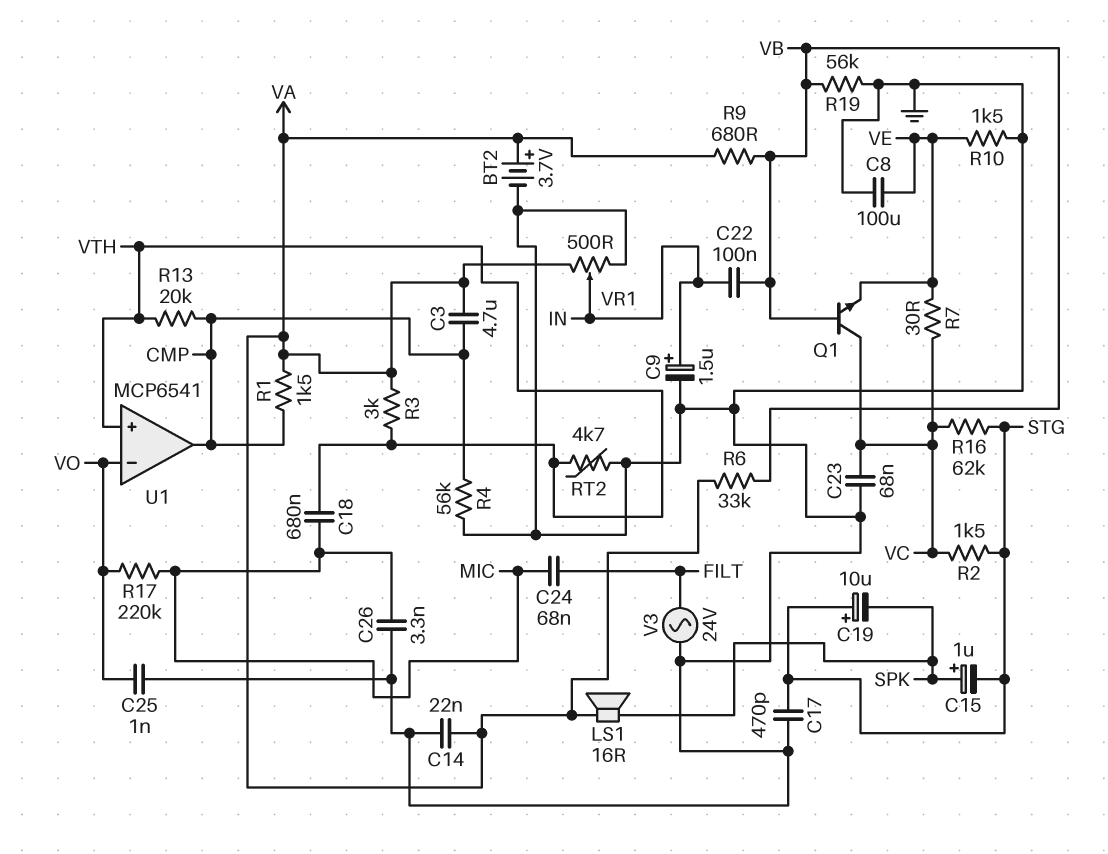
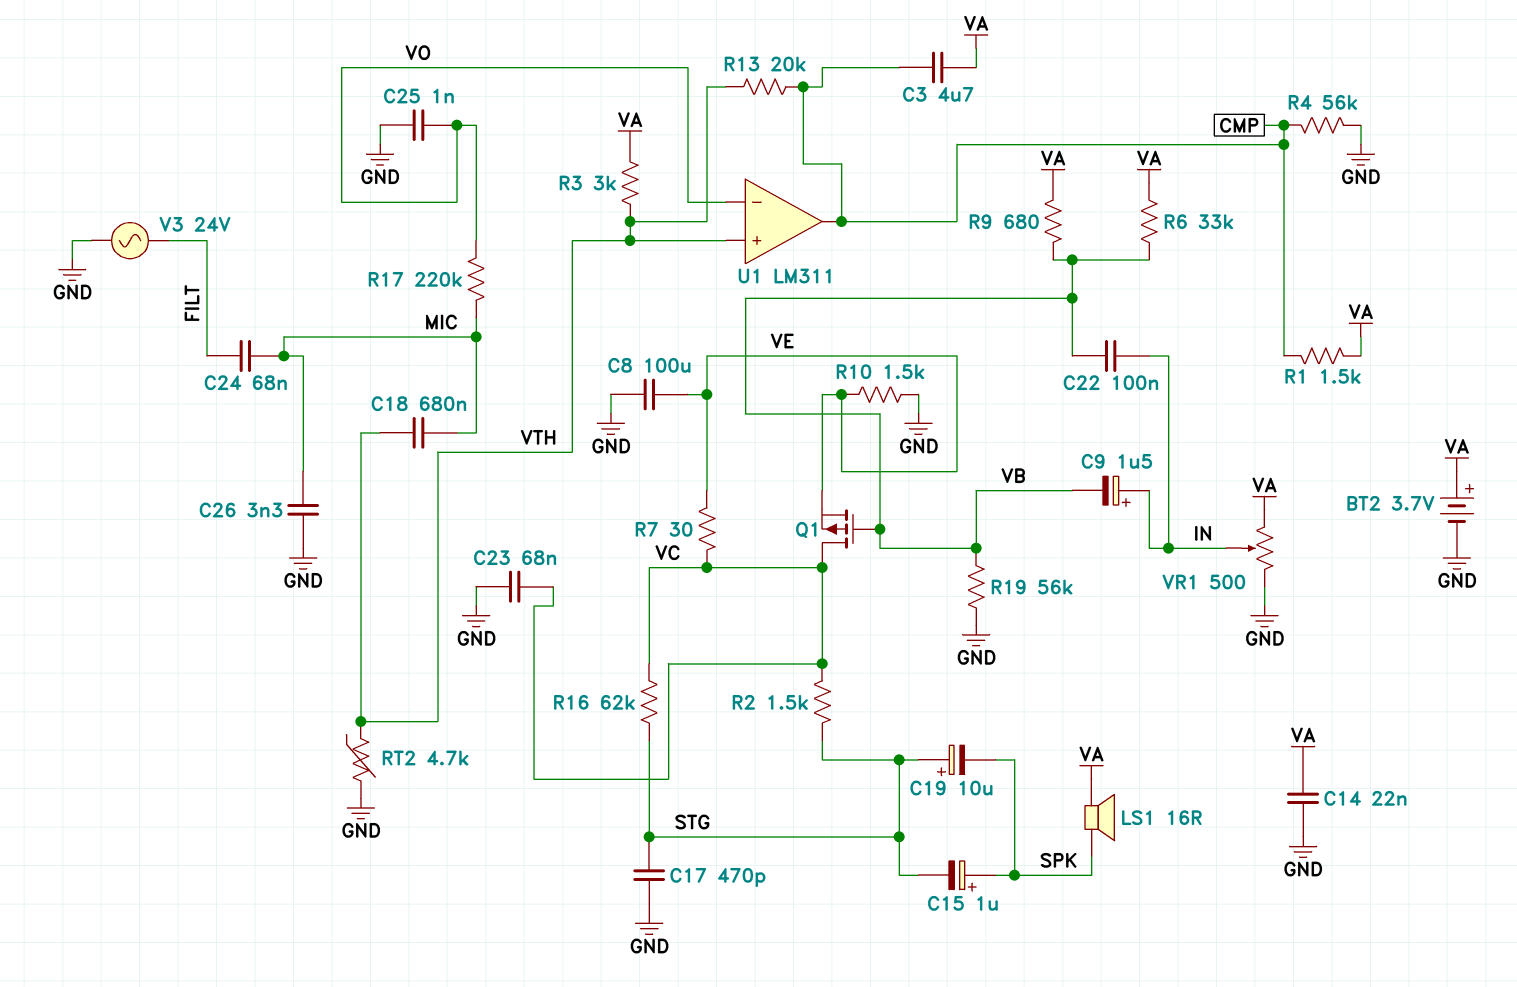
C9: 1.5uF (plus IN, minus GND) -> 1.5uF (plus IN, minus VB)
Q1: NPN (B VB, C VC, E VE) -> PMOS (G VB, D VC, S VE)
U1: MCP6541 -> LM311

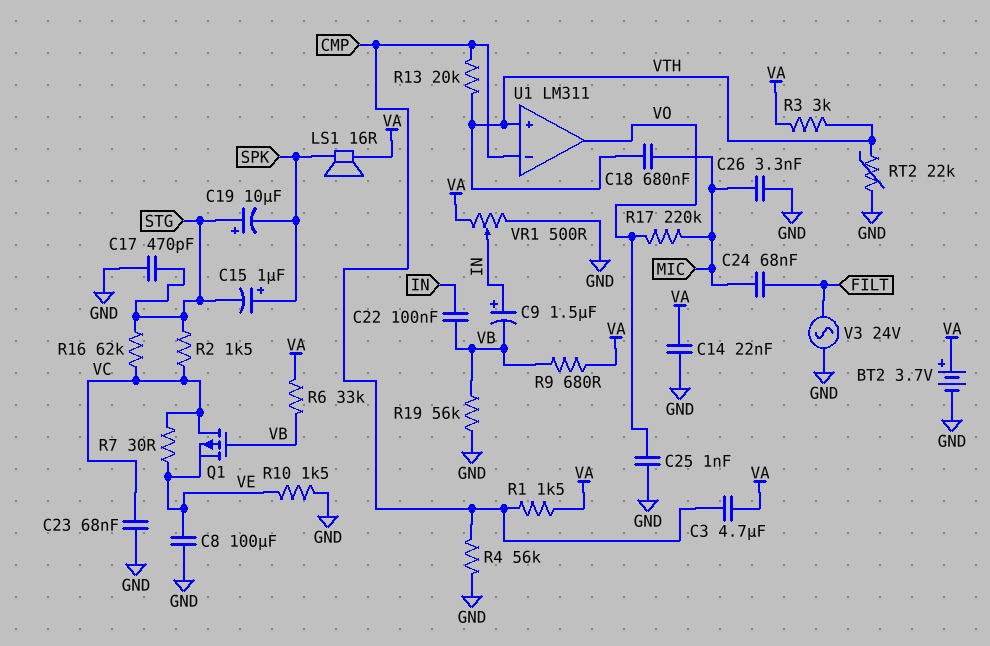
RT2: 4.7k (GND, VTH) -> 22k (GND, VTH)
U1 pin in-: VO -> CMP
U1 pin out: CMP -> VO

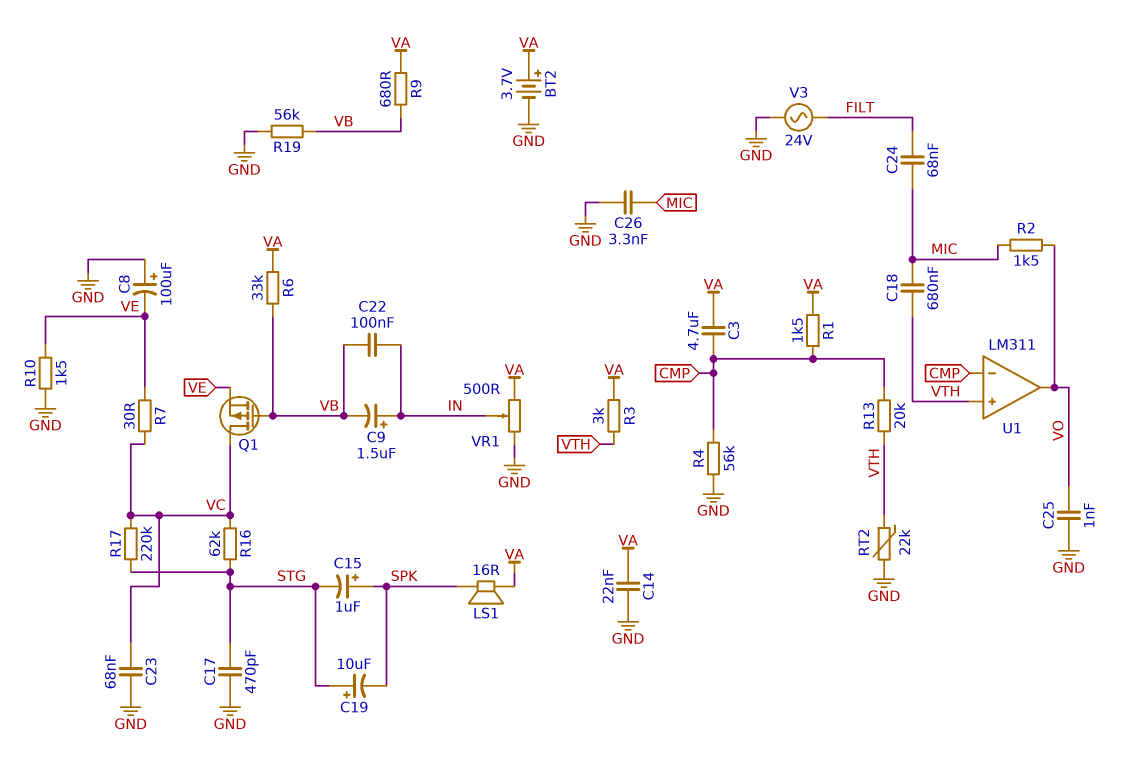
C8: 100uF (GND, VE) -> 100uF (plus GND, minus VE)
R2: 1.5k (STG, VC) -> 1.5k (MIC, VO)
R17: 220k (MIC, VO) -> 220k (STG, VC)

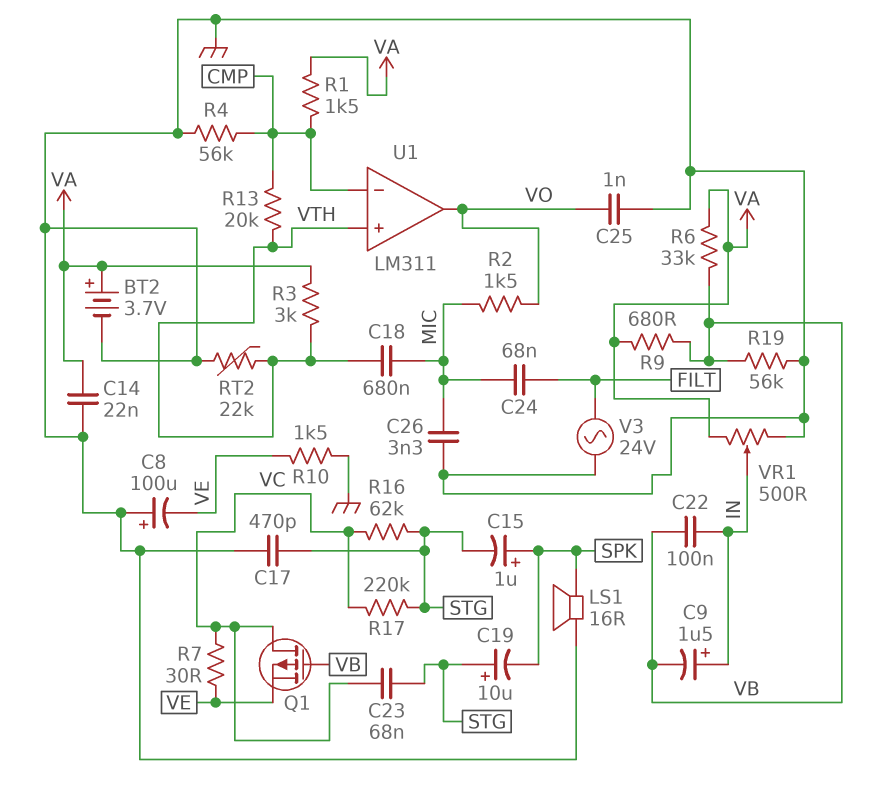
C3: 4.7uF (CMP, VA) -> none
C23: 68nF (GND, VC) -> 68nF (STG, VC)
LS1: speaker 16R (SPK, VA) -> speaker 16R (GND, SPK)

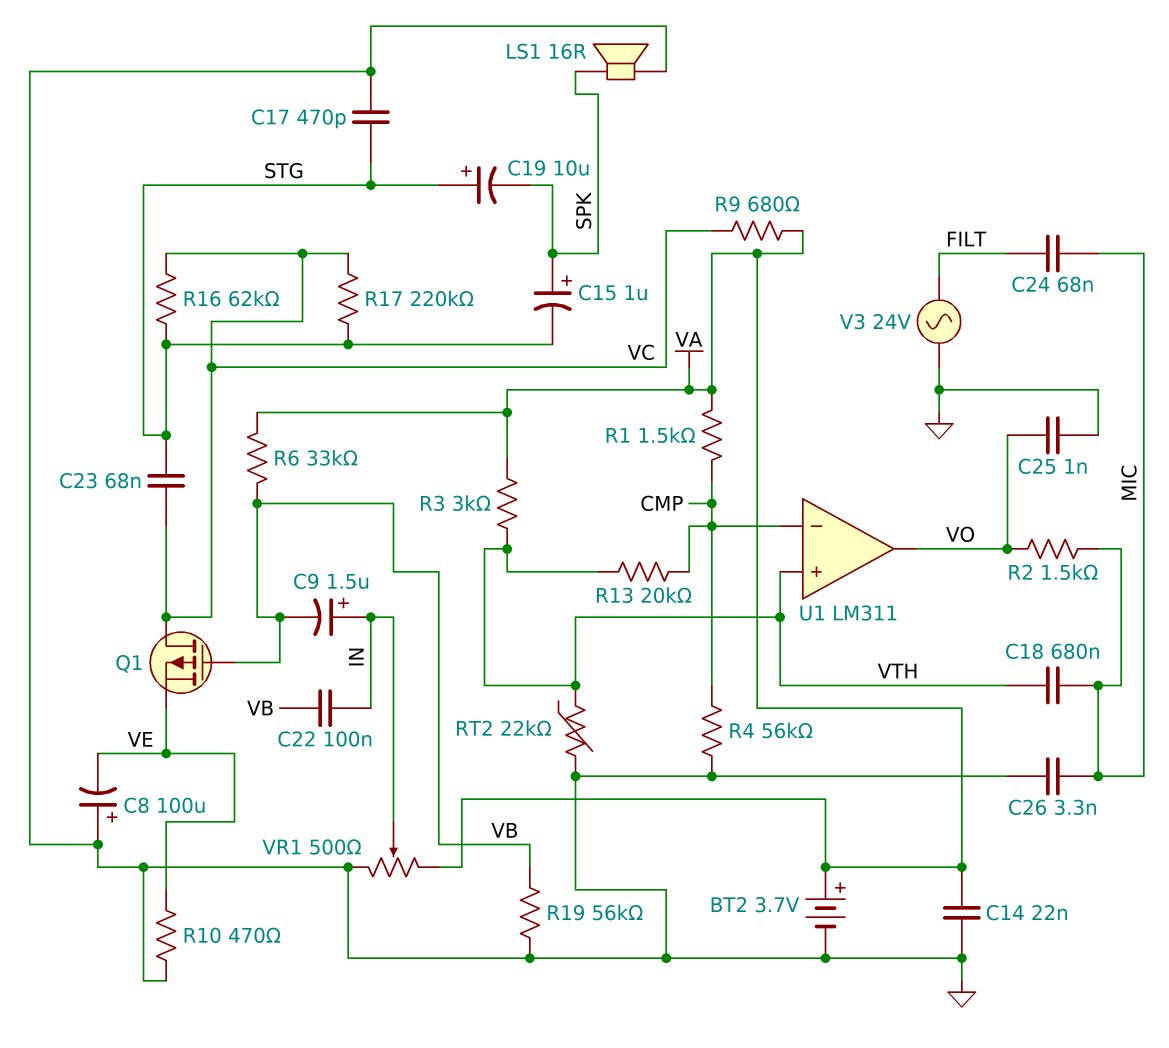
R7: 30 (VC, VE) -> none
R9: 680 (VA, VB) -> 680 (VA, VC)
R10: 1.5k (GND, VE) -> 470 (GND, VE)

